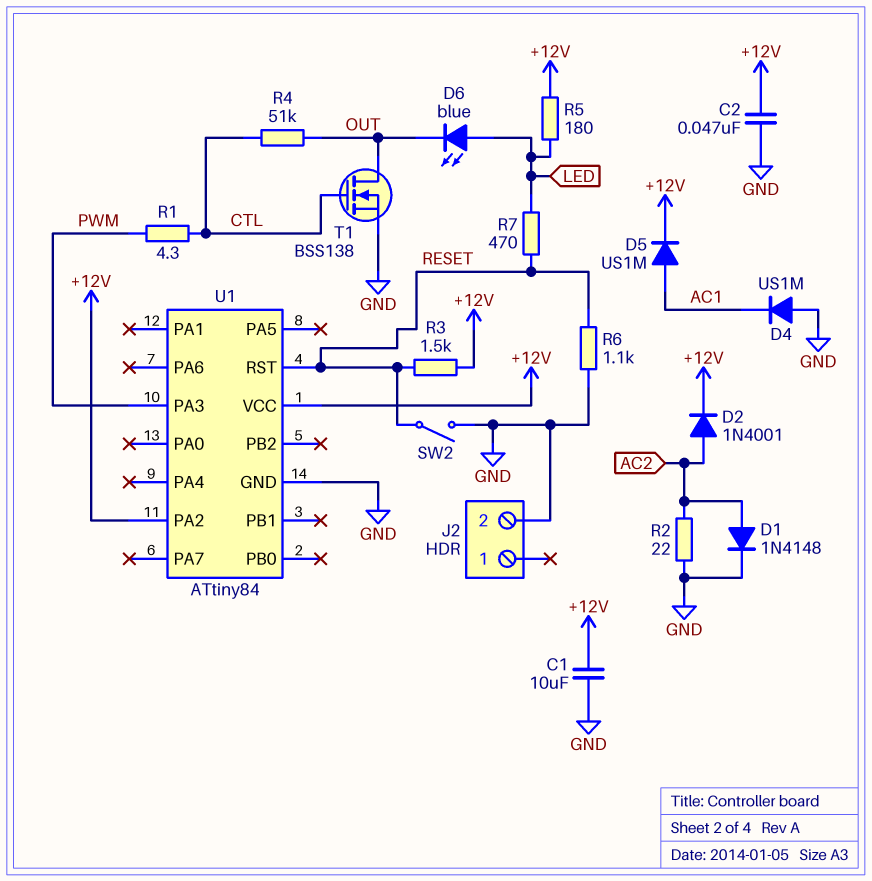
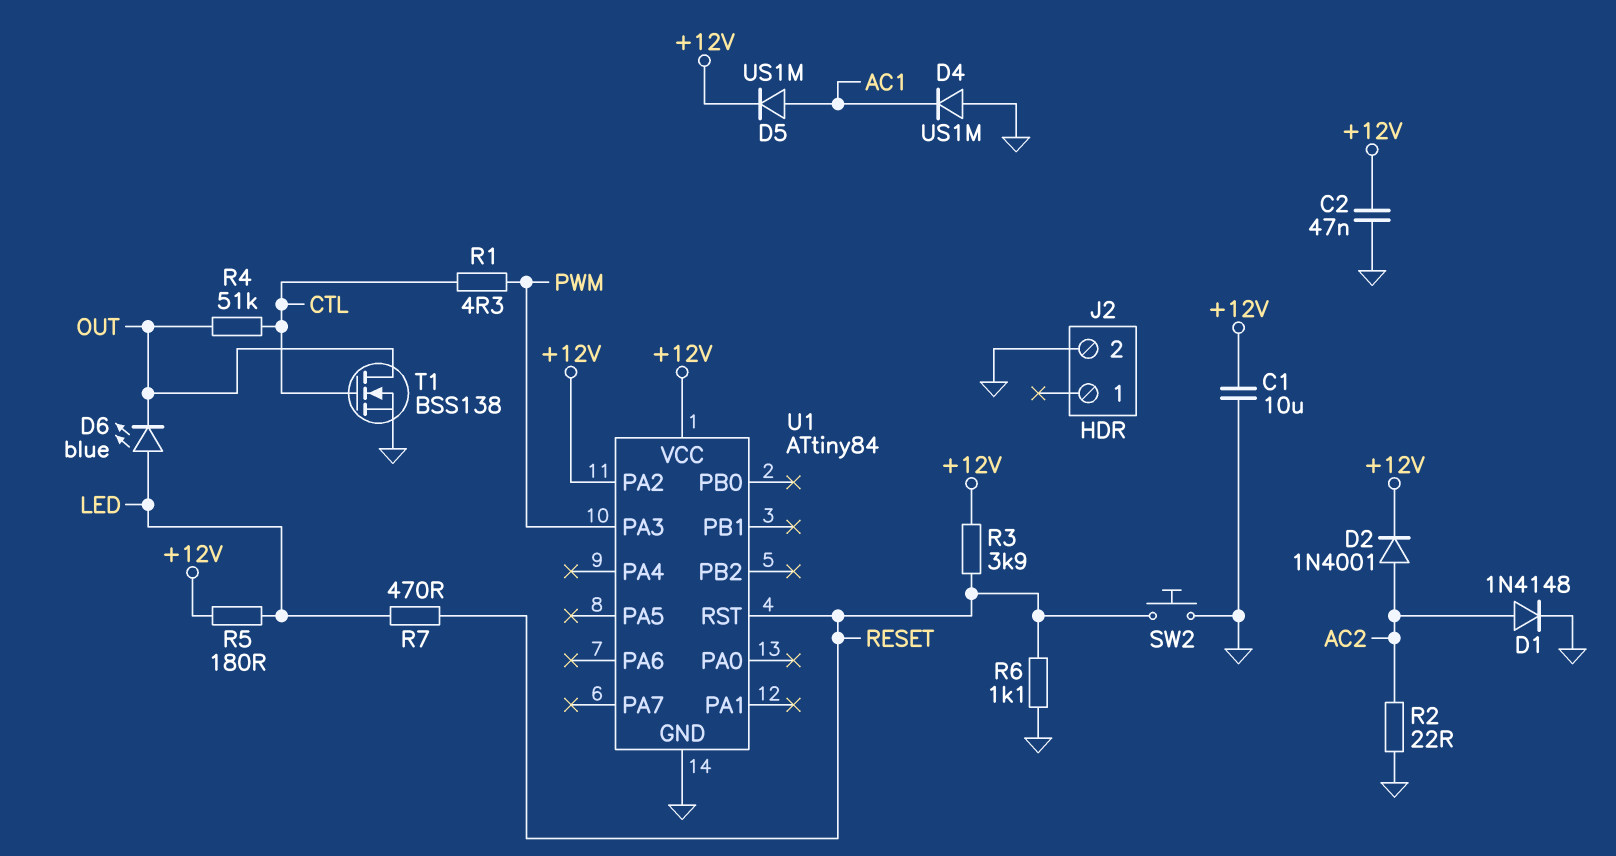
R3: 1.5k (+12V, RESET) -> 3.9k (+12V, RESET)
SW2: switch (GND, RESET) -> button (GND, RESET)

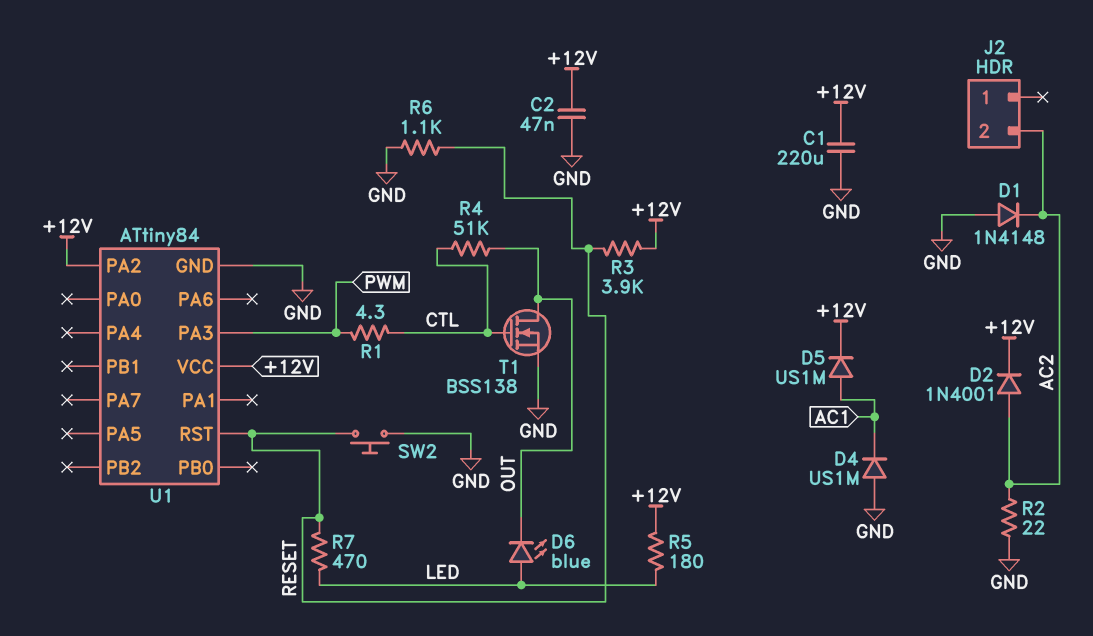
C1: 10uF (+12V, GND) -> 220uF (+12V, GND)
D1: diode 1N4148 (A AC2, K GND) -> diode 1N4148 (A GND, K AC2)
J2 pin 2: GND -> AC2

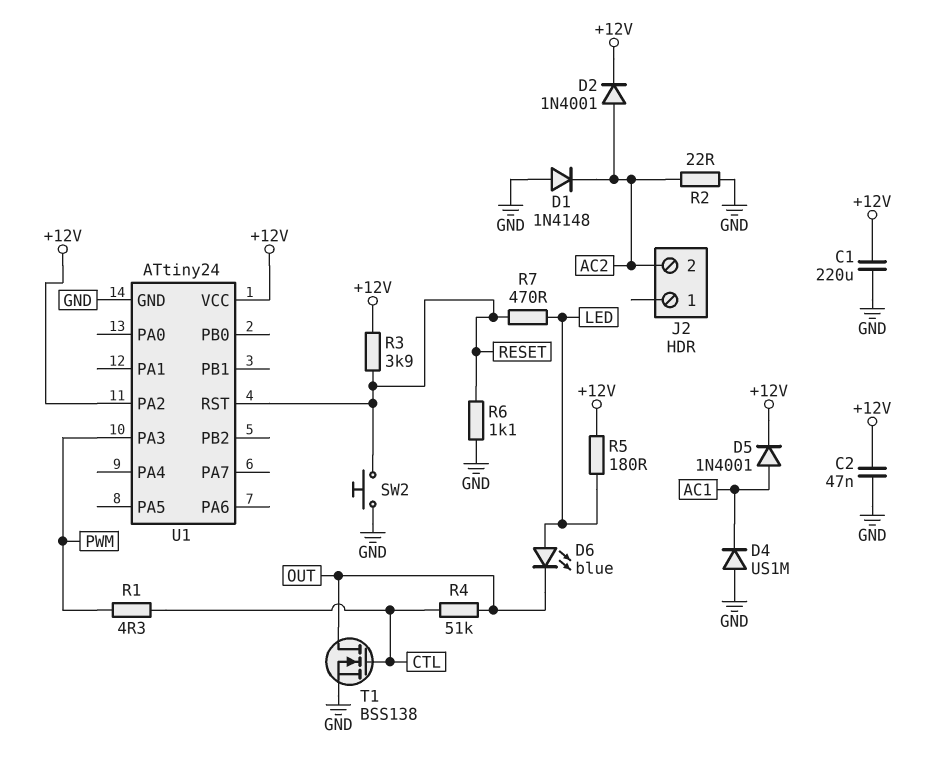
D5: diode US1M (A AC1, K +12V) -> diode 1N4001 (A AC1, K +12V)
U1: ATtiny84 -> ATtiny24

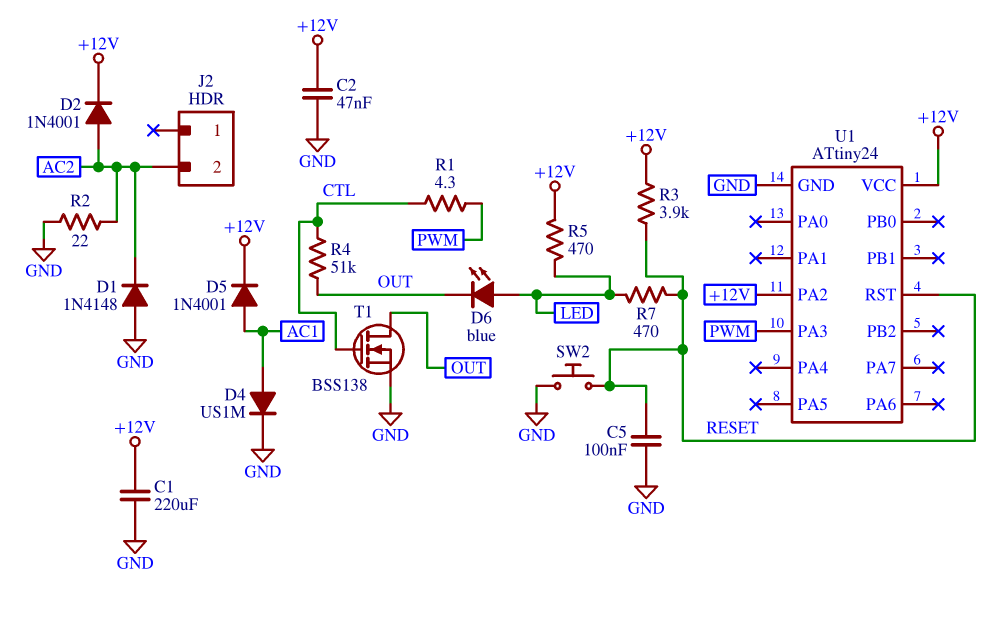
C5: none -> 100nF (GND, RESET)
D4: diode US1M (A GND, K AC1) -> diode US1M (A AC1, K GND)
R5: 180 (+12V, LED) -> 470 (+12V, LED)
R6: 1.1k (GND, RESET) -> none

